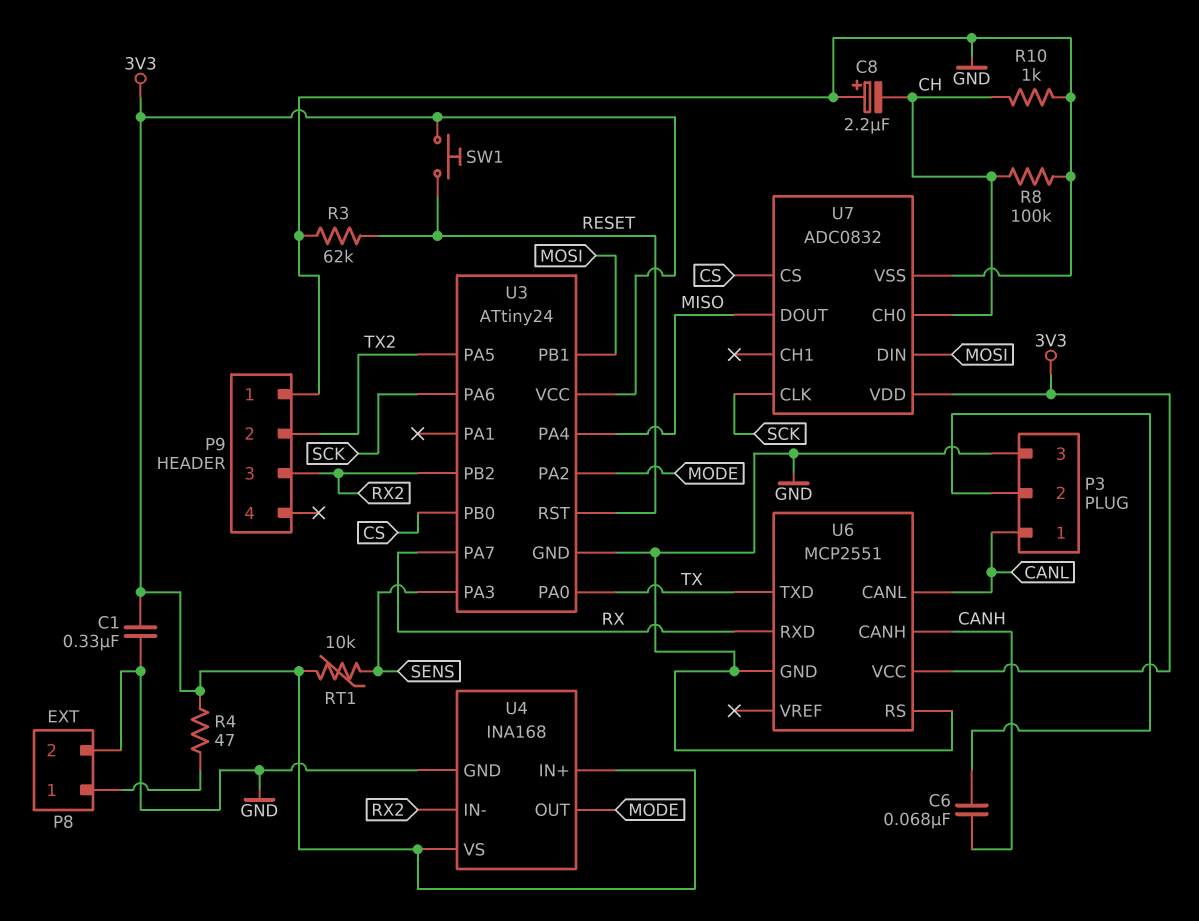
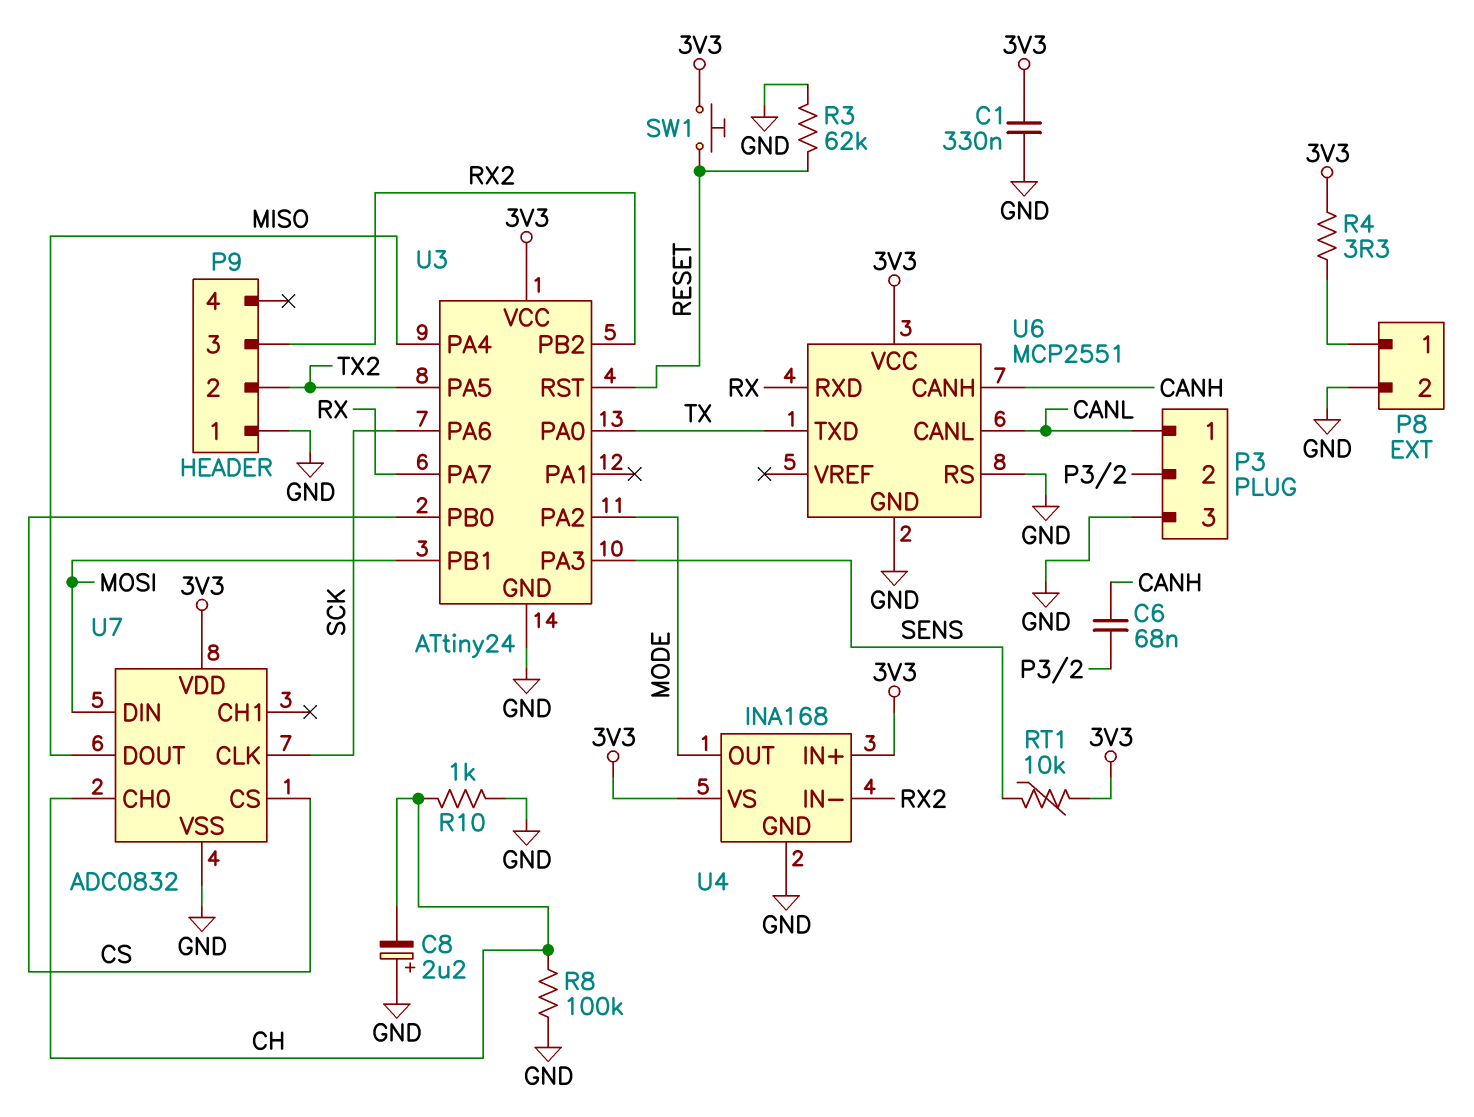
R4: 47 (3V3, P8/1) -> 3.3 (3V3, P8/1)

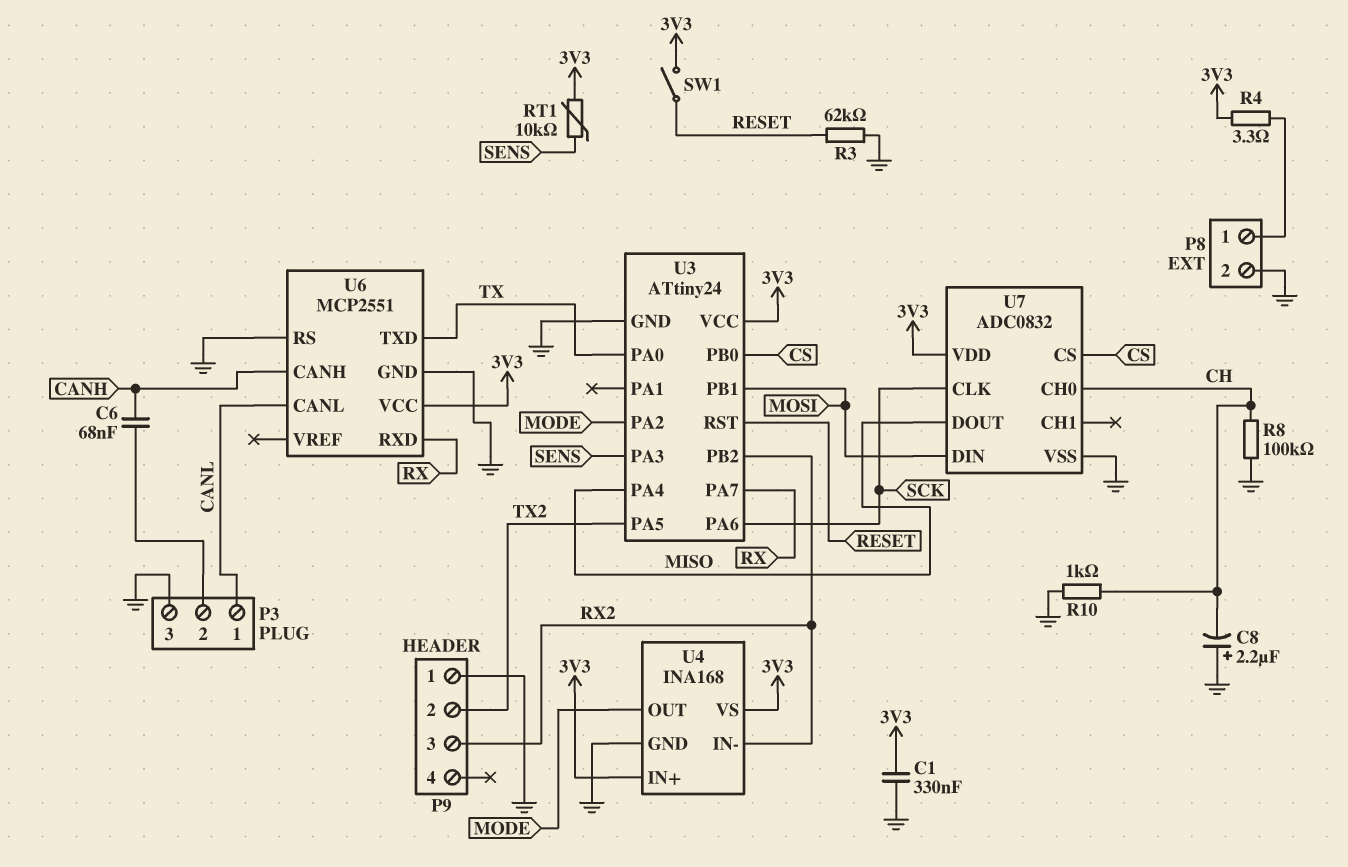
SW1: button (3V3, RESET) -> switch (3V3, RESET)

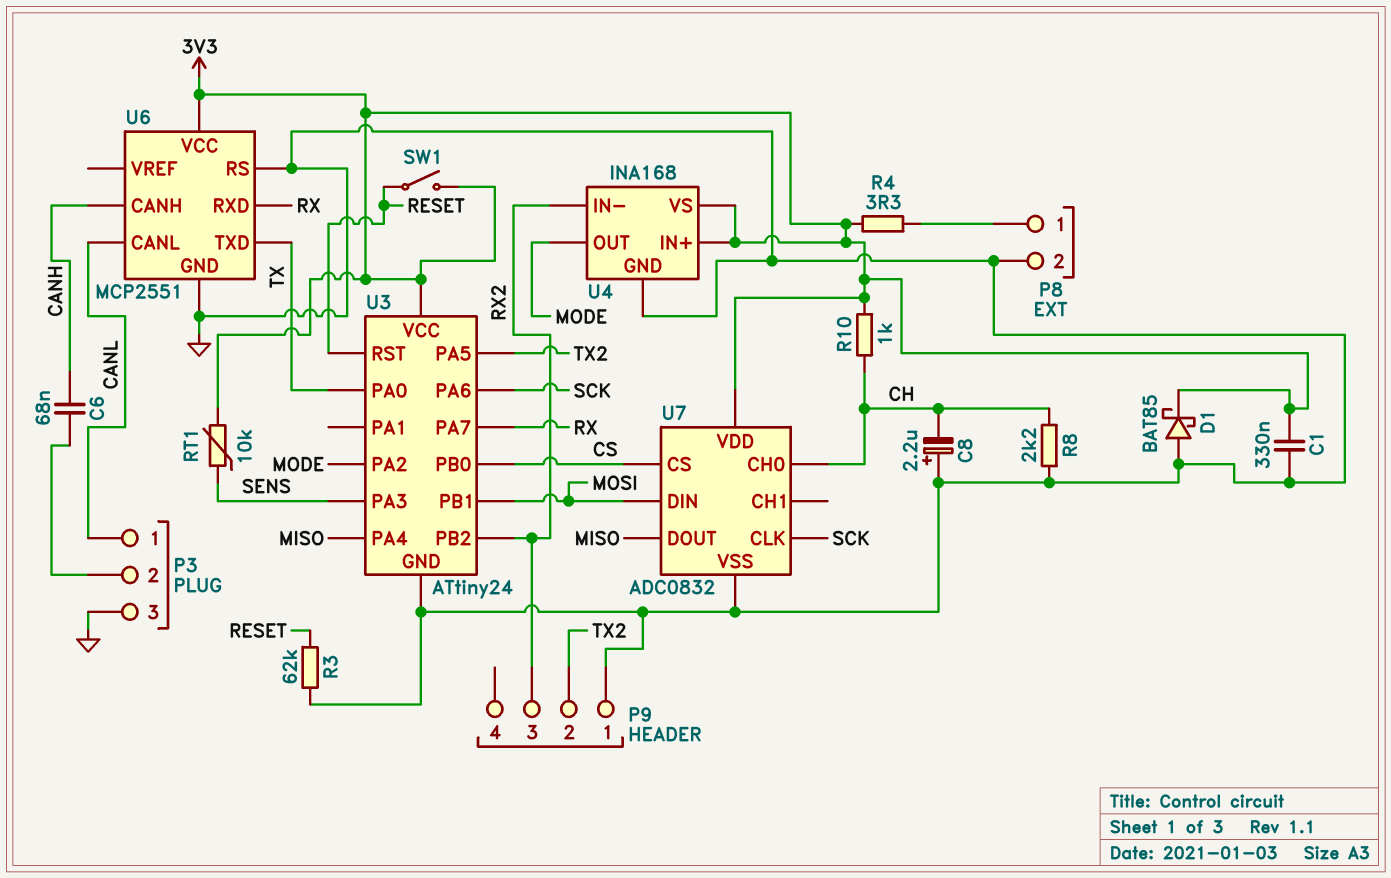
D1: none -> schottky BAT85 (A GND, K 3V3)
R8: 100k (CH, GND) -> 2.2k (CH, GND)
R10: 1k (CH, GND) -> 1k (3V3, CH)

